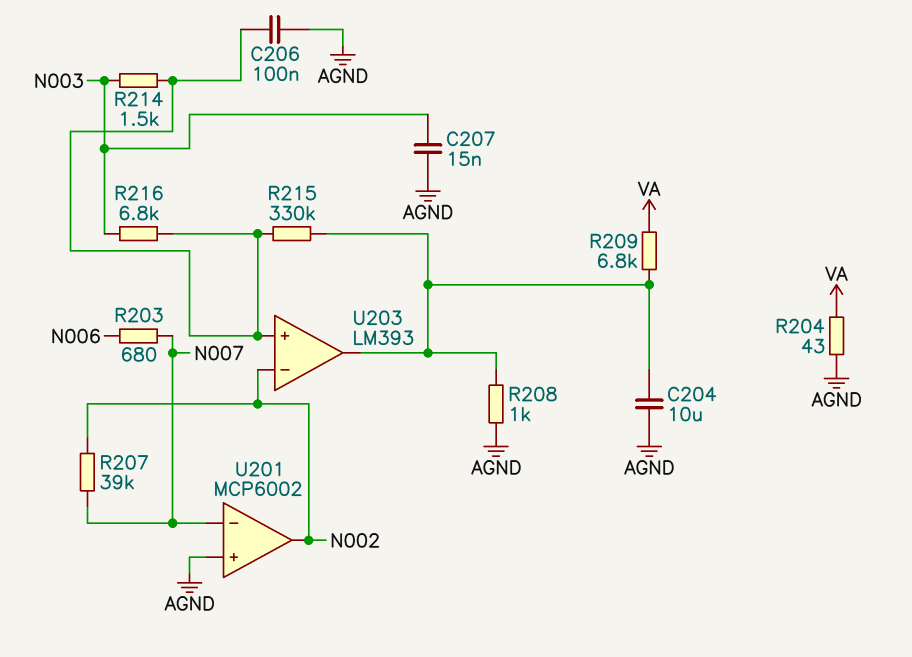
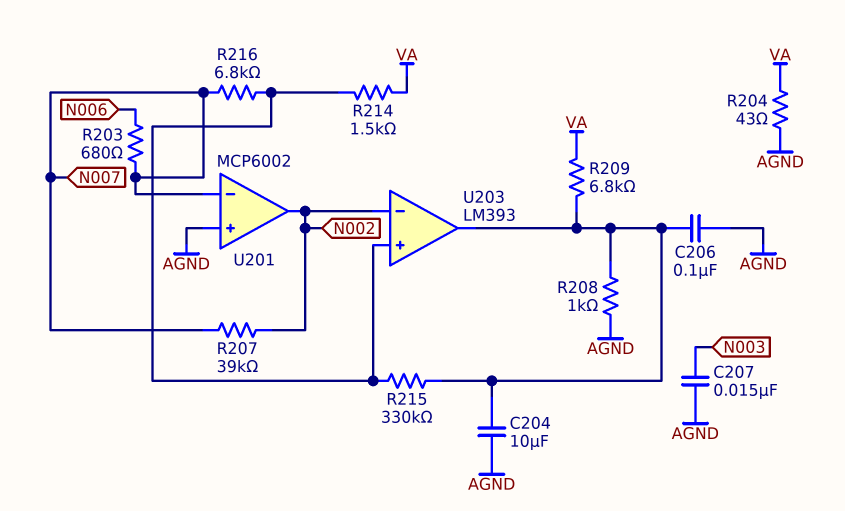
C206: 100nF (AGND, U203/in+) -> 100nF (AGND, U203/out)
R214: 1.5k (N003, U203/in+) -> 1.5k (U203/in+, VA)
R216: 6.8k (N003, U203/in+) -> 6.8k (N007, U203/in+)

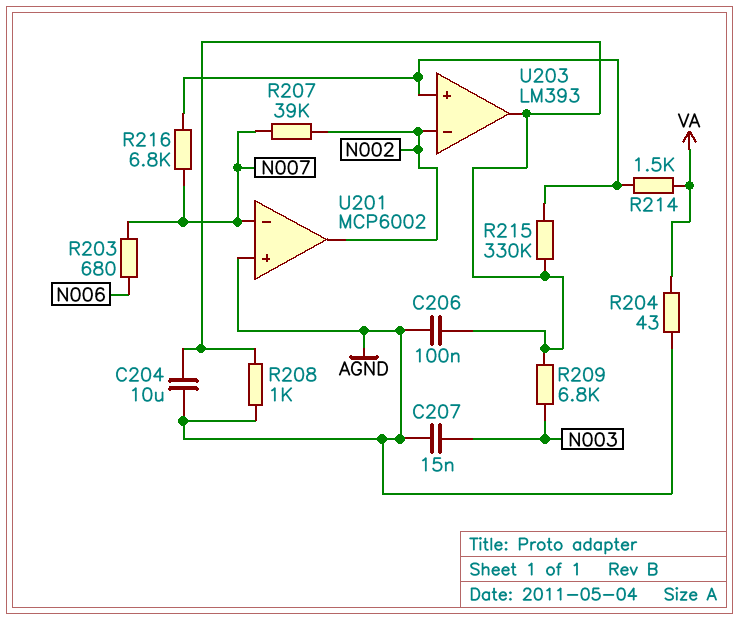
R209: 6.8k (U203/out, VA) -> 6.8k (N003, U203/out)

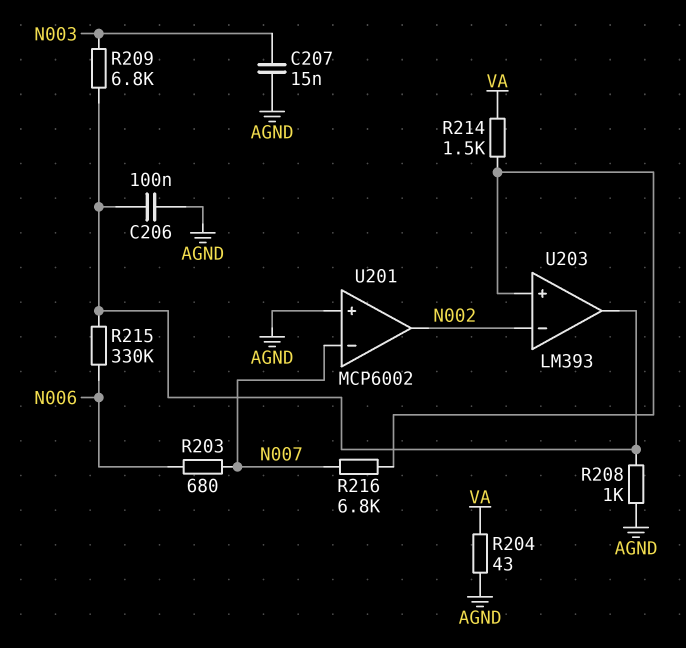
C204: 10uF (AGND, U203/out) -> none
R207: 39k (N002, N007) -> none
R215: 330k (U203/in+, U203/out) -> 330k (N006, U203/out)

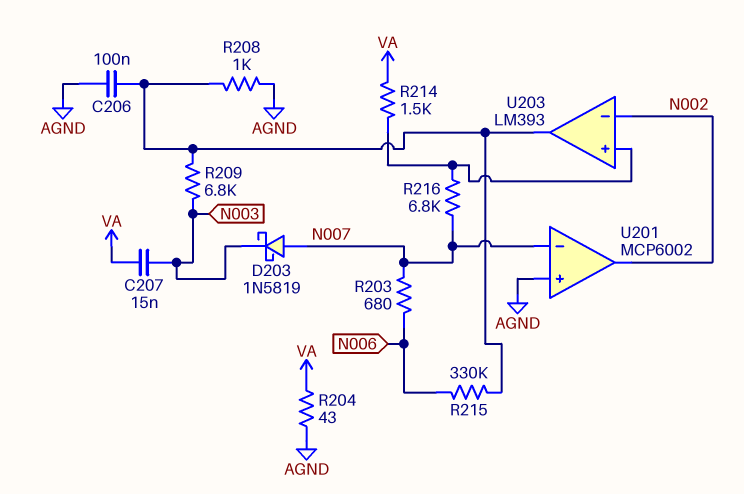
C207: 15nF (AGND, N003) -> 15nF (N003, VA)
D203: none -> schottky 1N5819 (A N007, K N003)

